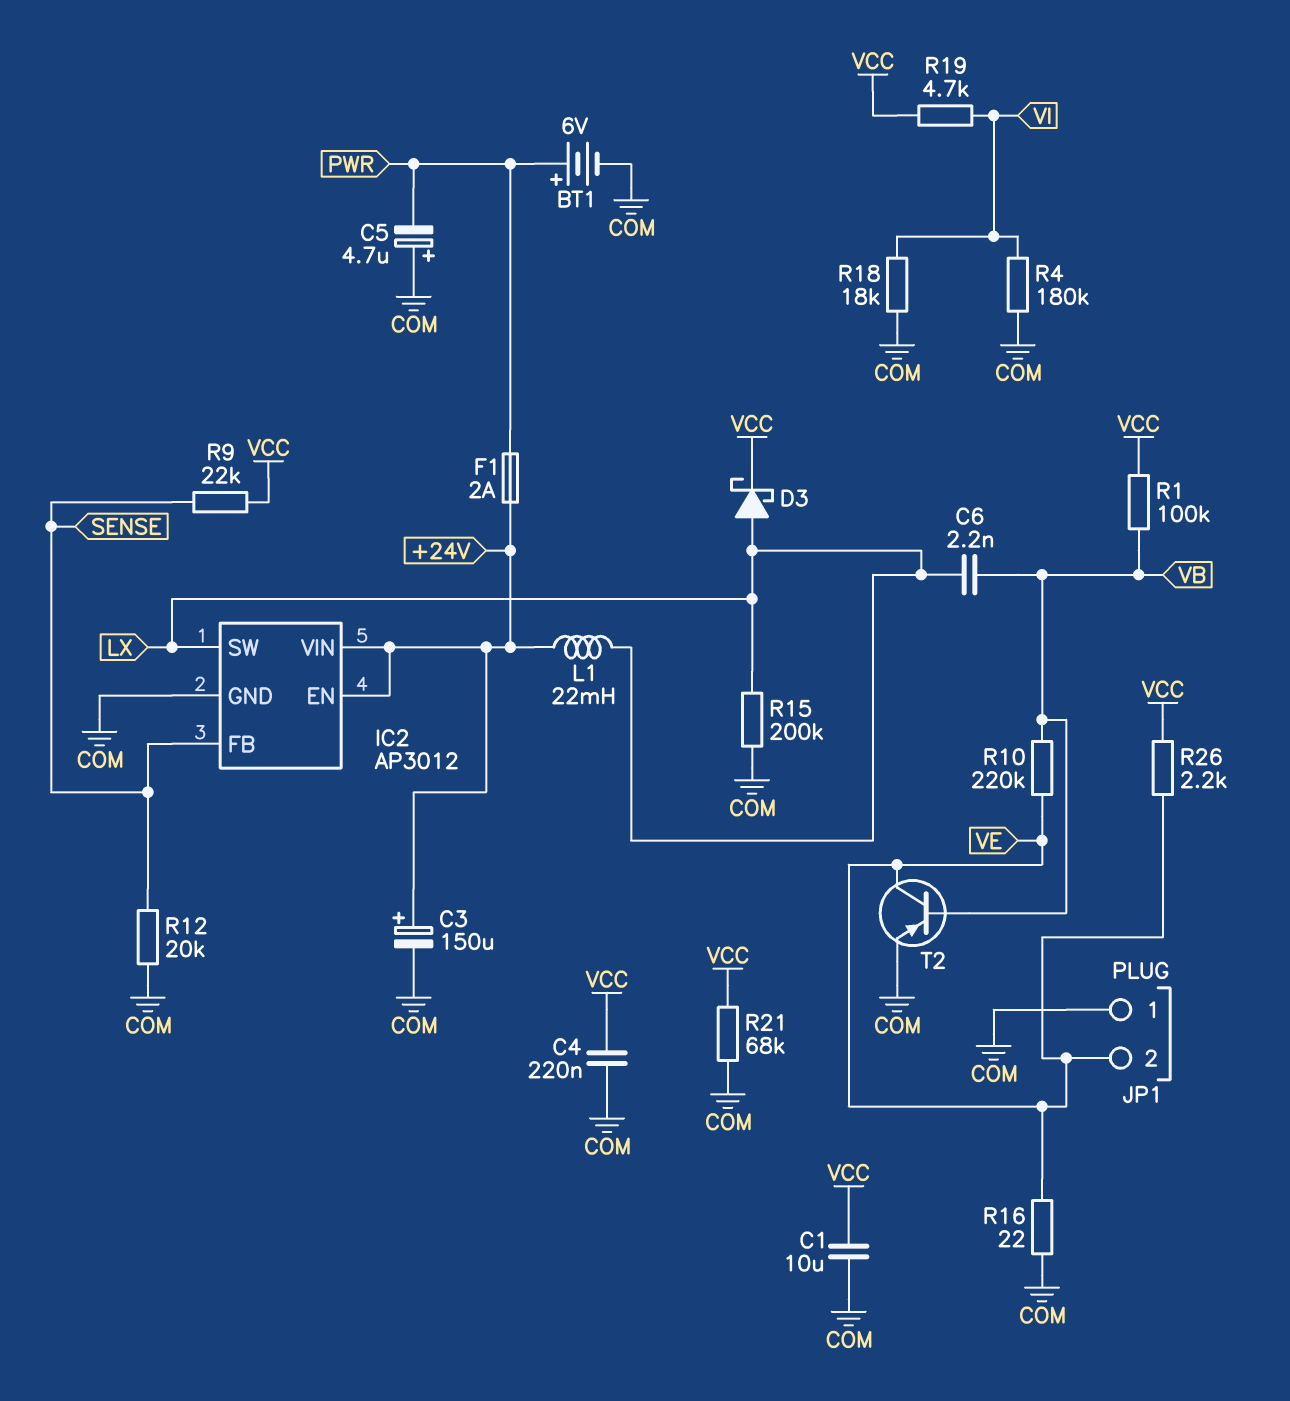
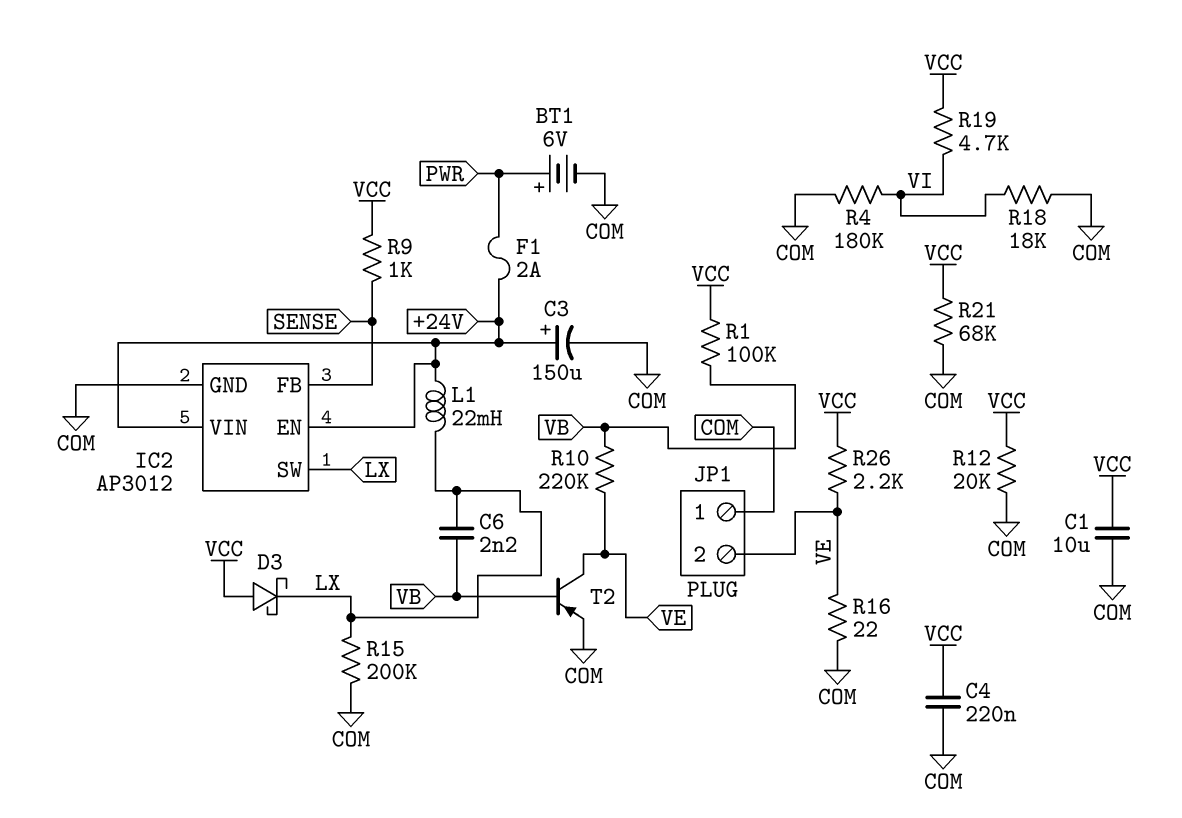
C5: 4.7uF (plus COM, minus PWR) -> none
D3: schottky (A LX, K VCC) -> schottky (A VCC, K LX)
R9: 22k (SENSE, VCC) -> 1k (SENSE, VCC)
R12: 20k (COM, SENSE) -> 20k (COM, VCC)

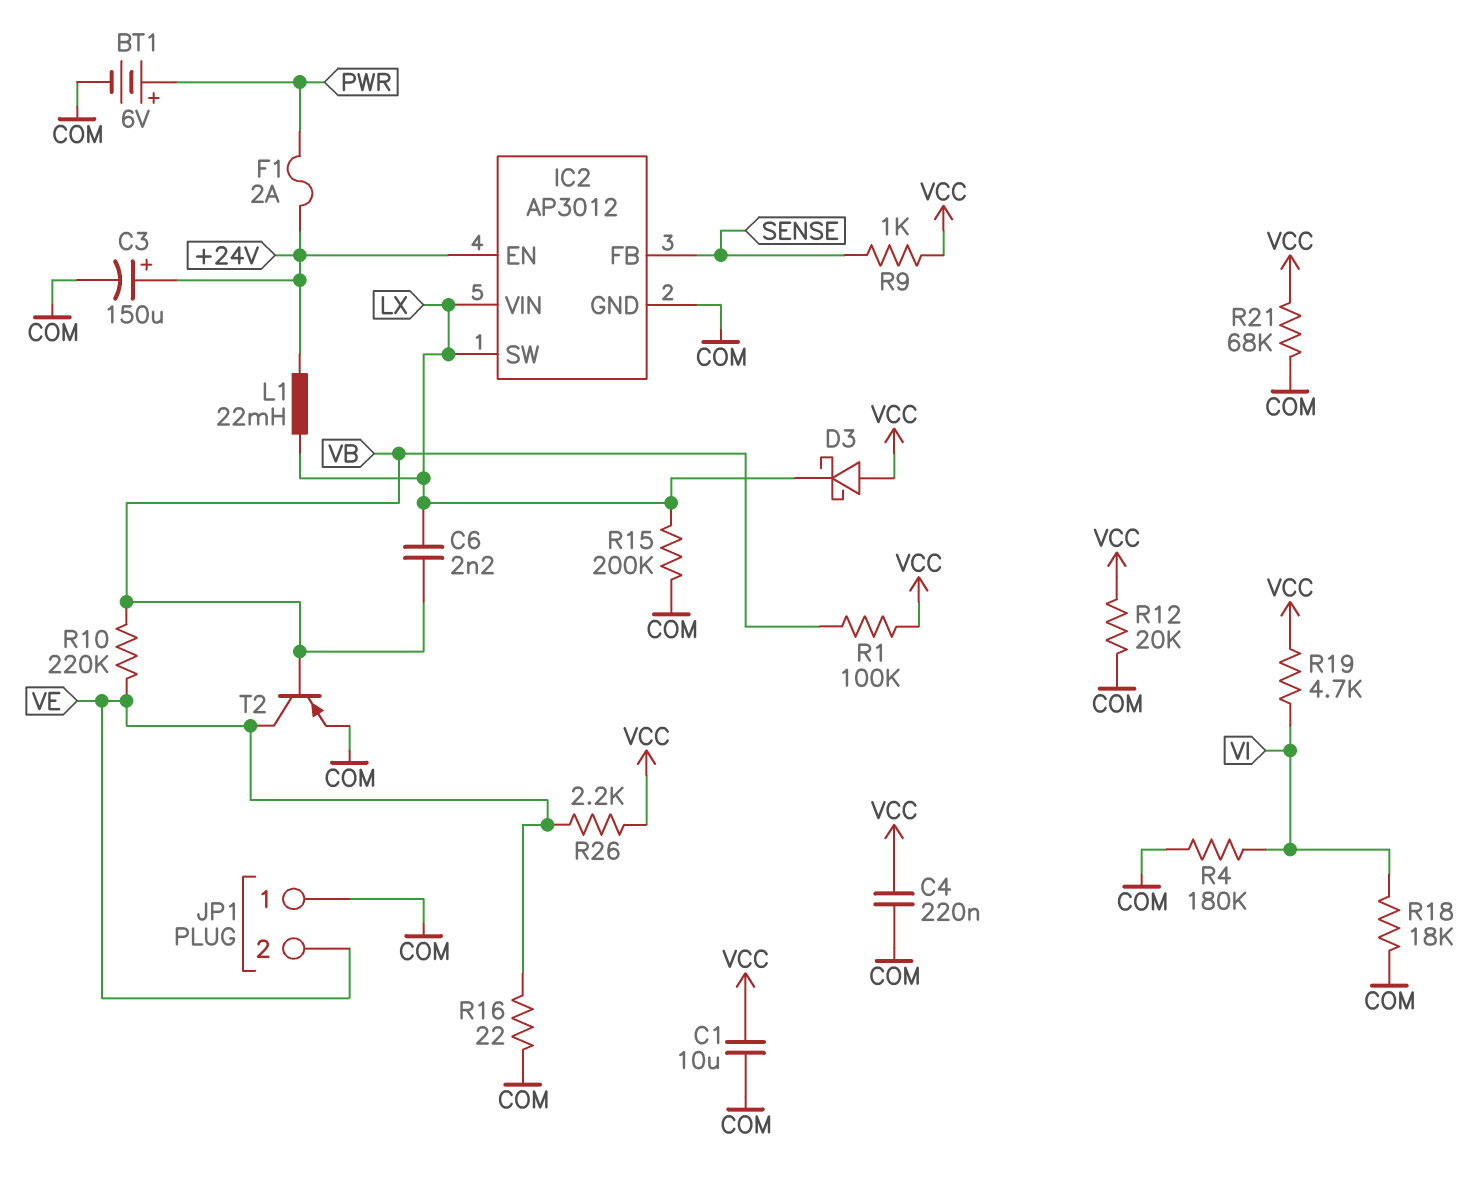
IC2 pin VIN: +24V -> LX

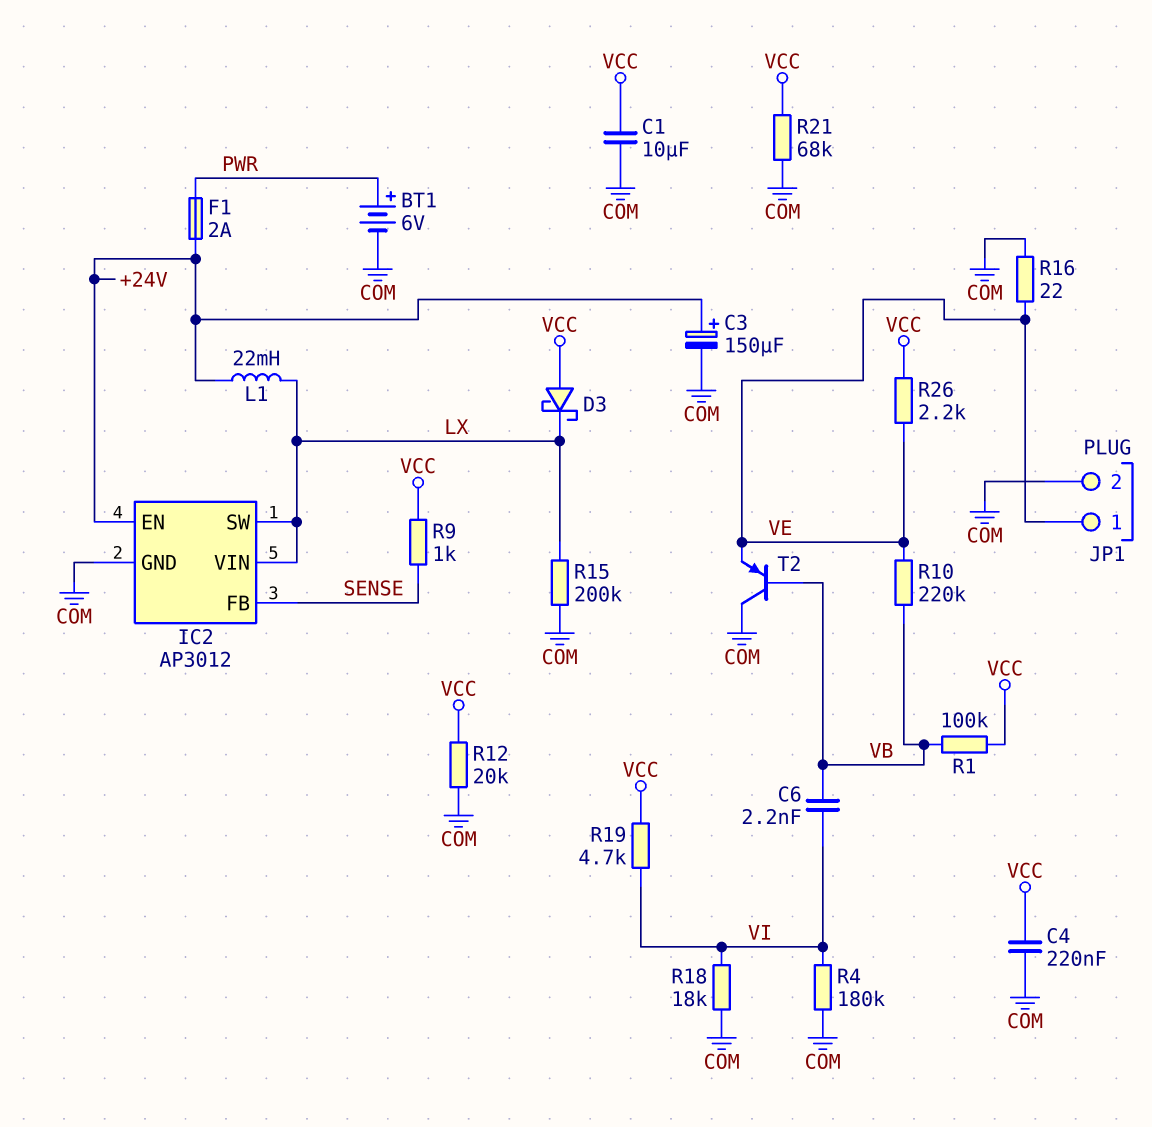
C6: 2.2nF (LX, VB) -> 2.2nF (VB, VI)
JP1 pin 1: COM -> VE
JP1 pin 2: VE -> COM
T2: PNP (B VB, C VE, E COM) -> PNP (B VB, C COM, E VE)

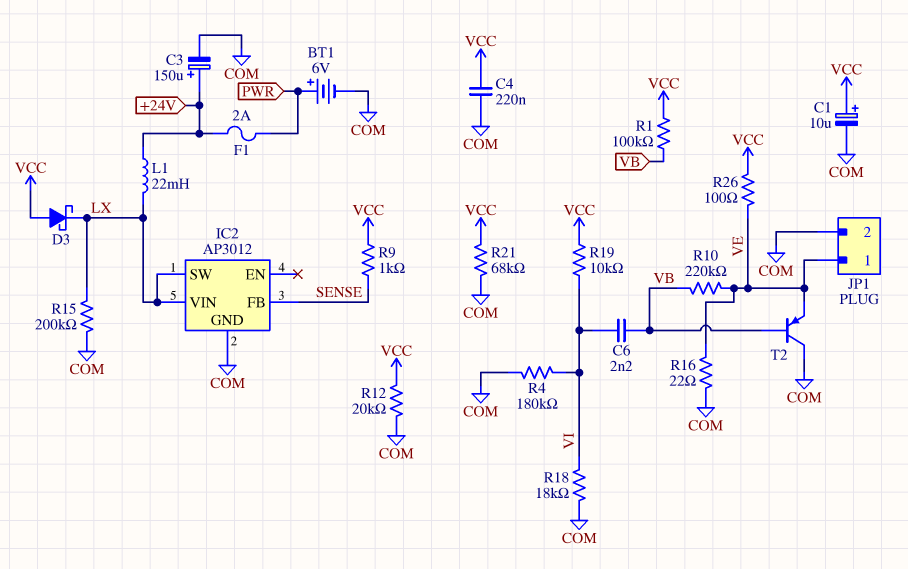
C1: 10uF (COM, VCC) -> 10uF (plus VCC, minus COM)
IC2 pin EN: +24V -> none
R19: 4.7k (VCC, VI) -> 10k (VCC, VI)
R26: 2.2k (VCC, VE) -> 100 (VCC, VE)

